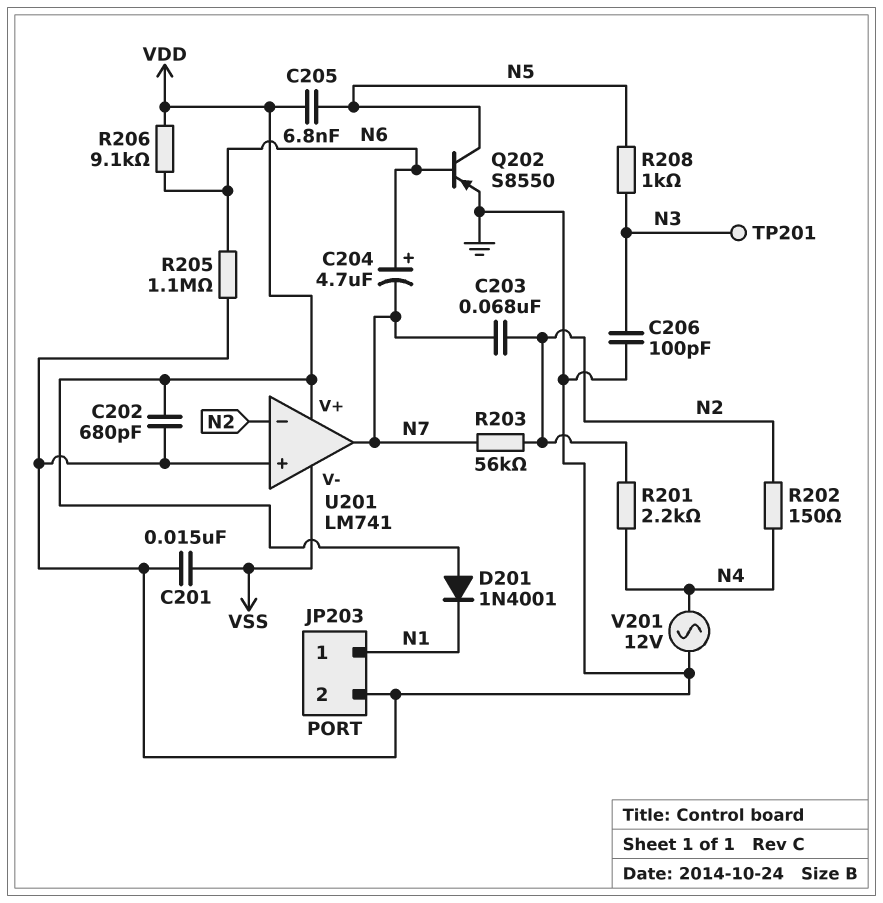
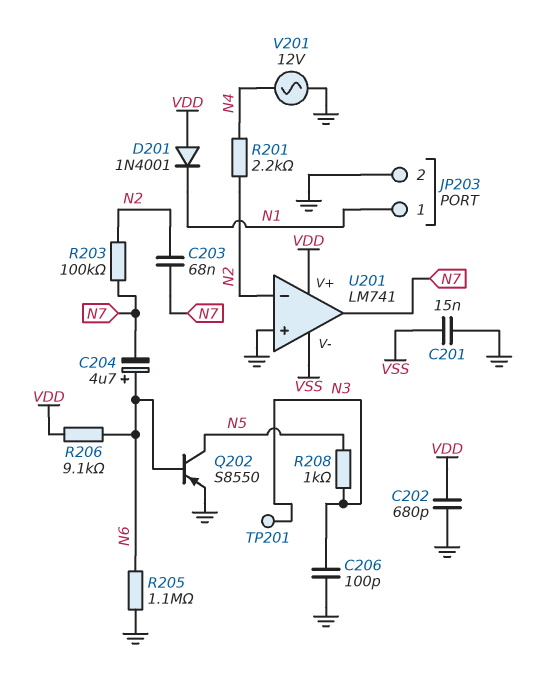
C205: 6.8nF (N5, VDD) -> none
R202: 150 (N2, N4) -> none
R203: 56k (N2, N7) -> 100k (N2, N7)

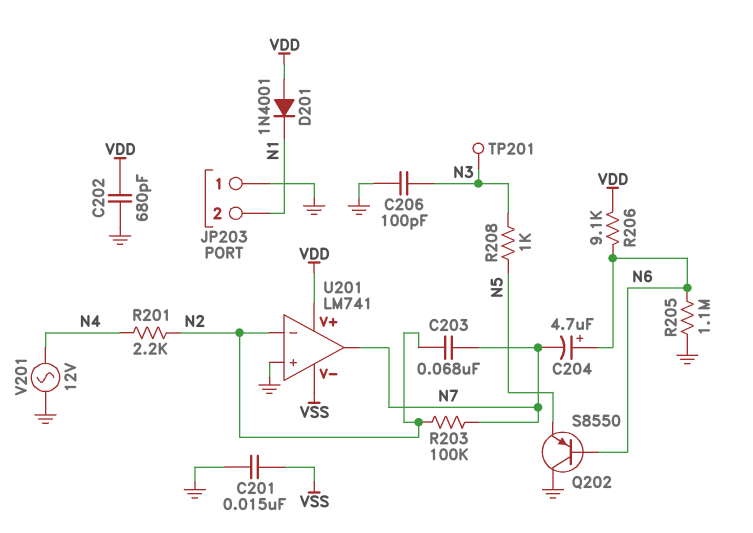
JP203 pin 1: N1 -> GND
JP203 pin 2: GND -> N1
Q202: PNP S8550 (B N6, C N5, E GND) -> PNP S8550 (B N6, C GND, E N5)

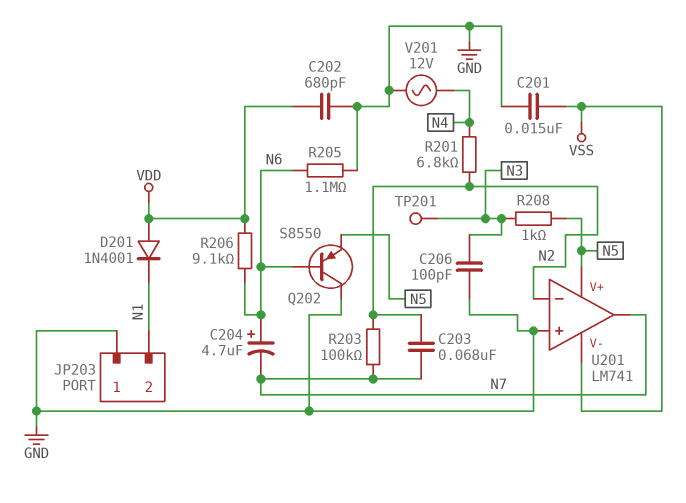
R201: 2.2k (N2, N4) -> 6.8k (N2, N4)
U201 pin V+: VDD -> N5

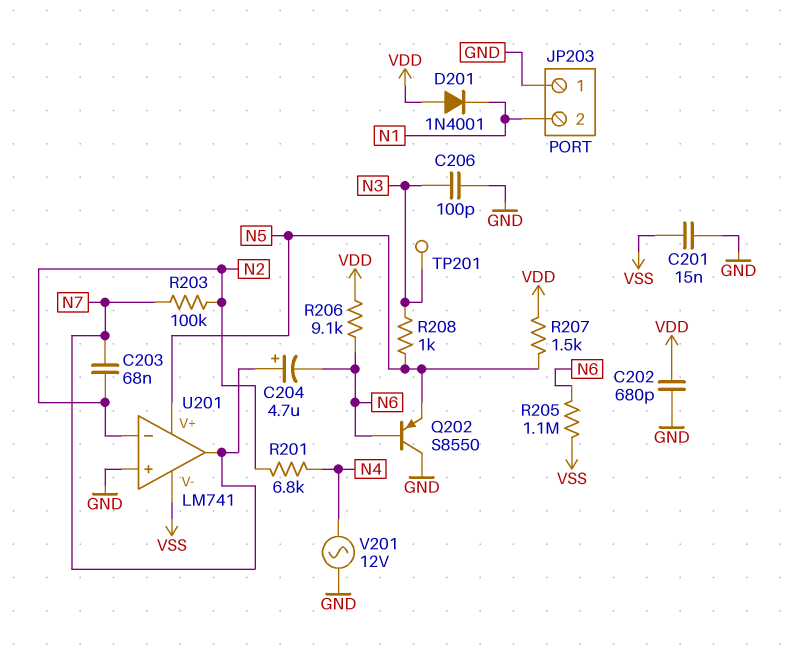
C204: 4.7uF (plus N6, minus N7) -> 4.7uF (plus N7, minus N6)
R205: 1.1M (GND, N6) -> 1.1M (N6, VSS)
R207: none -> 1.5k (N5, VDD)

